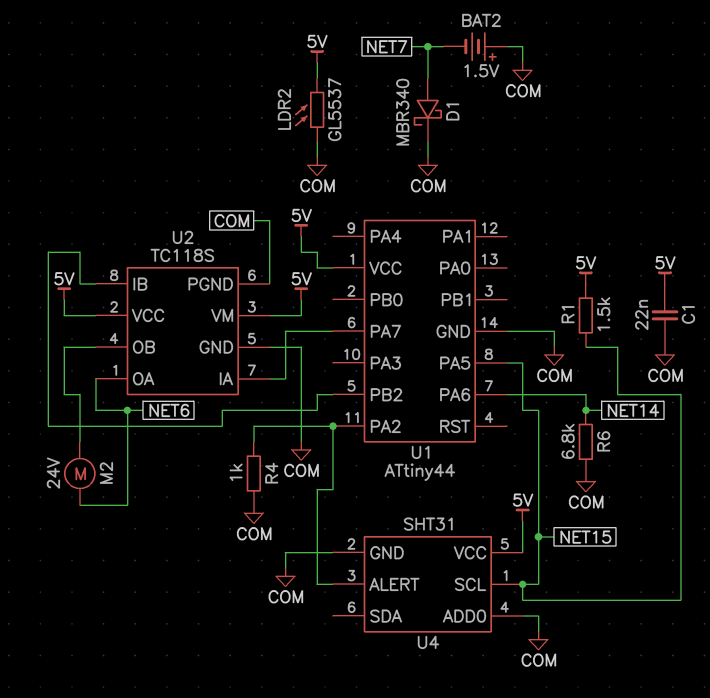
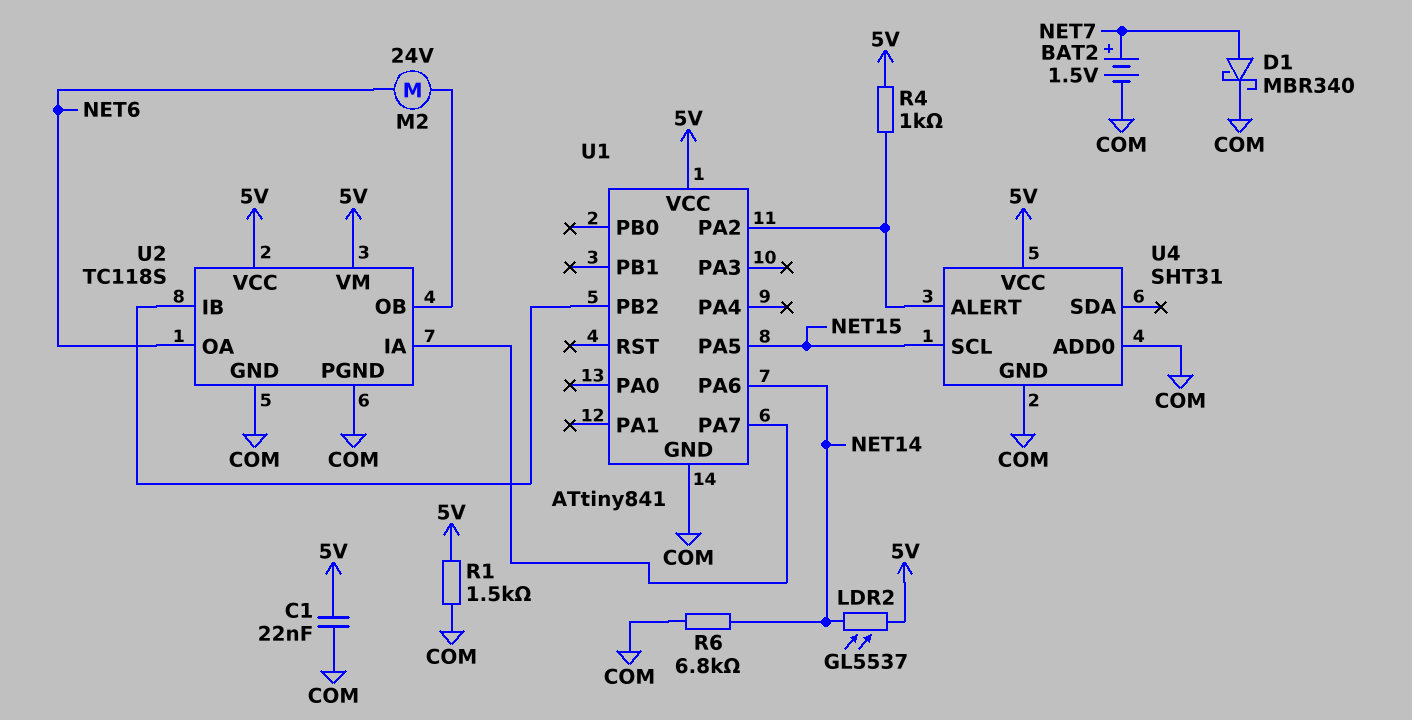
BAT2: 1.5V (plus COM, minus NET7) -> 1.5V (plus NET7, minus COM)
LDR2: GL5537 (5V, COM) -> GL5537 (5V, NET14)
R1: 1.5k (5V, NET15) -> 1.5k (5V, COM)
R4: 1k (COM, U1/PA2) -> 1k (5V, U1/PA2)
U1: ATtiny44 -> ATtiny841

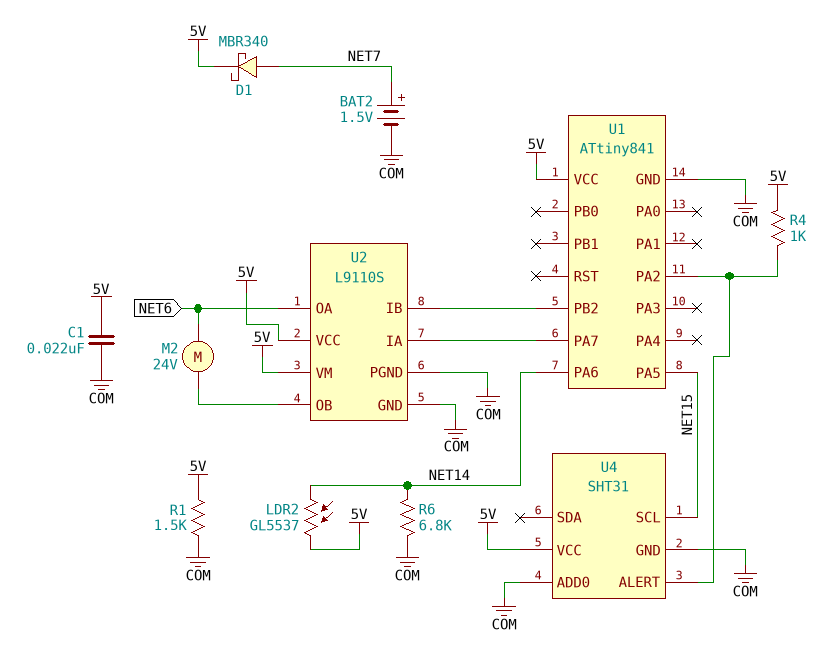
D1: schottky MBR340 (A NET7, K COM) -> schottky MBR340 (A NET7, K 5V)
U2: TC118S -> L9110S

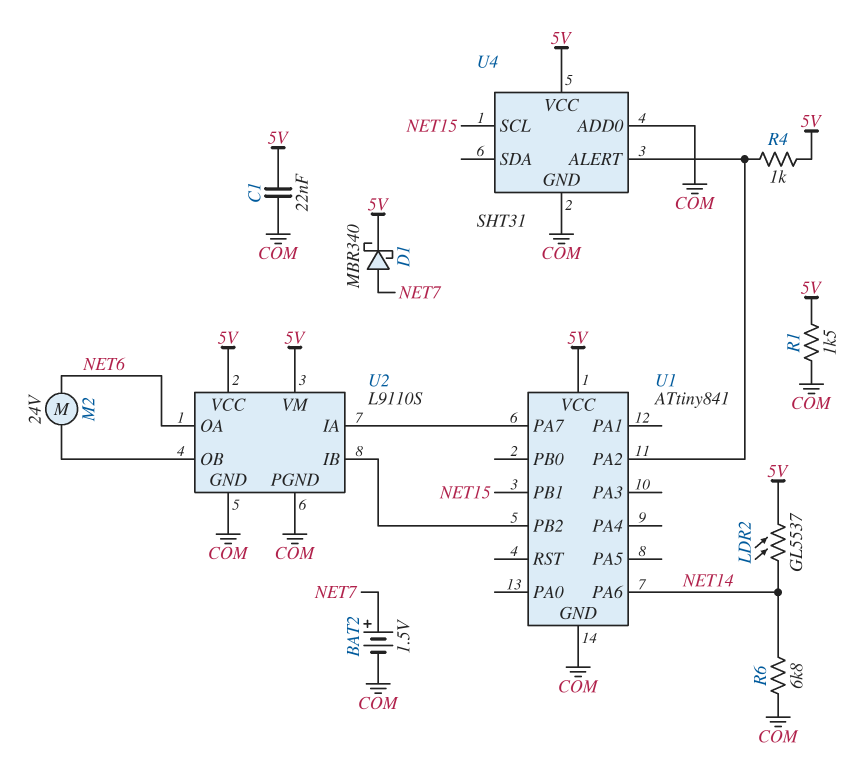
U1 pin PA5: NET15 -> none
U1 pin PB1: none -> NET15

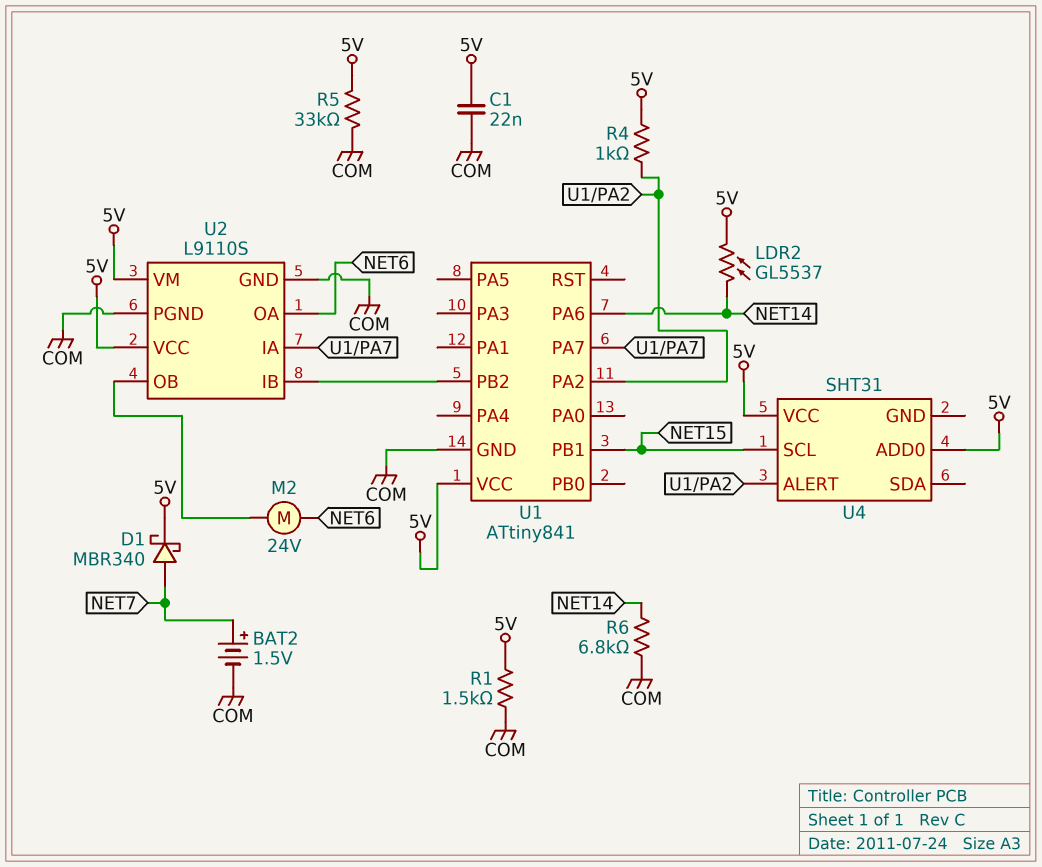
R5: none -> 33k (5V, COM)
U4 pin ADD0: COM -> 5V
U4 pin GND: COM -> none

